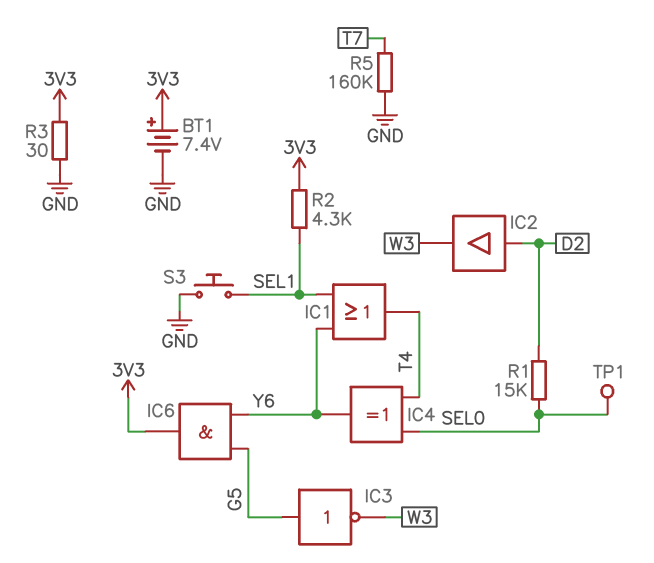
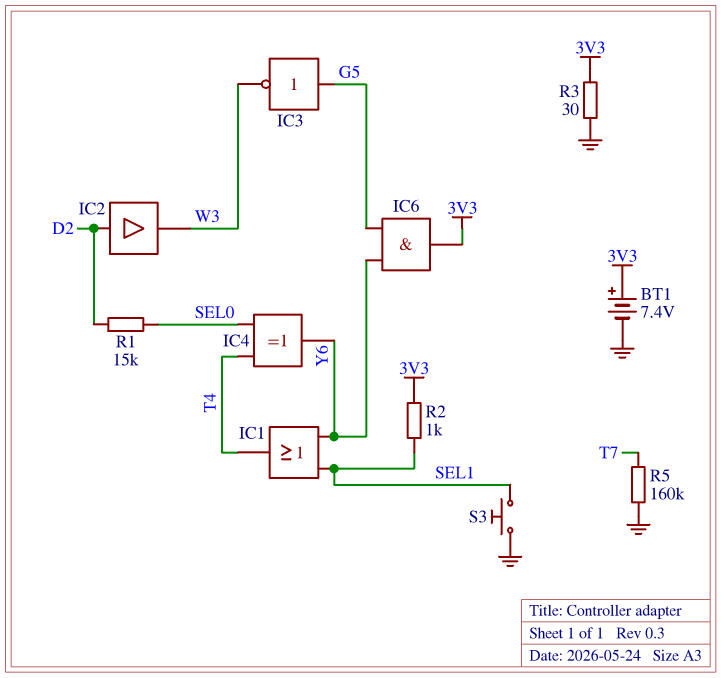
R2: 4.3k (3V3, SEL1) -> 1k (3V3, SEL1)
TP1: test point (SEL0) -> none

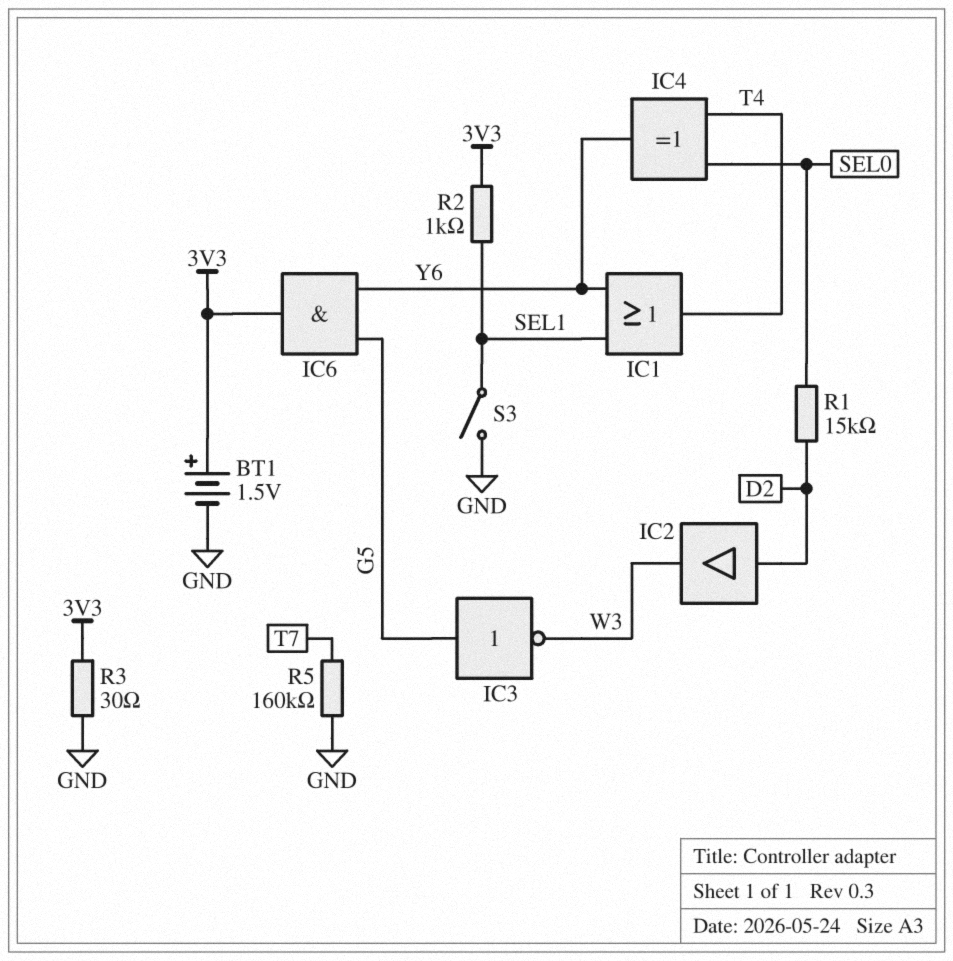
BT1: 7.4V (plus 3V3, minus GND) -> 1.5V (plus 3V3, minus GND)
S3: button (GND, SEL1) -> switch (GND, SEL1)

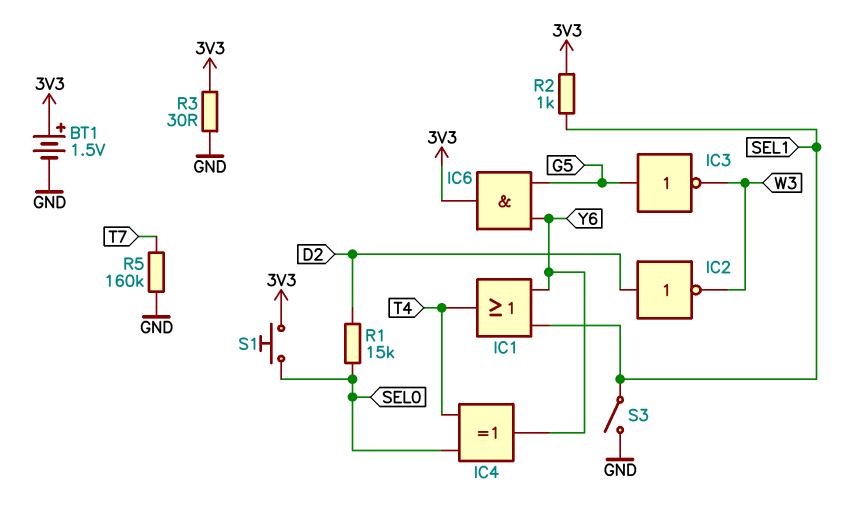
IC2: buffer (in D2, out W3) -> NOT (in D2, out W3)
S1: none -> button (3V3, SEL0)

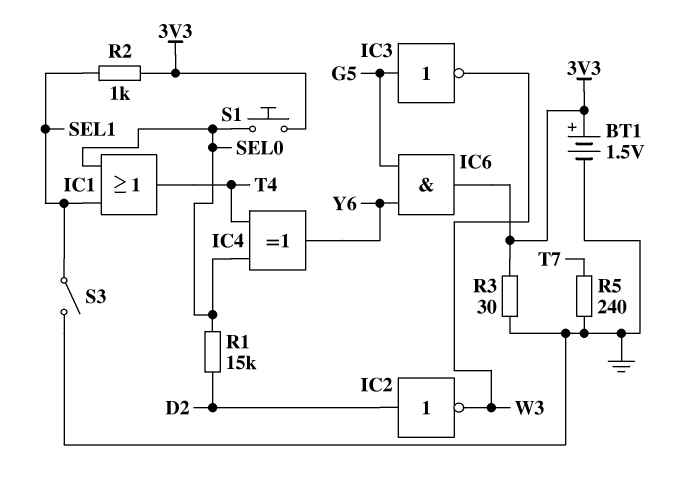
IC1: OR (in SEL1, in Y6, out T4) -> OR (in SEL0, in SEL1, out T4)
R5: 160k (GND, T7) -> 240 (GND, T7)

